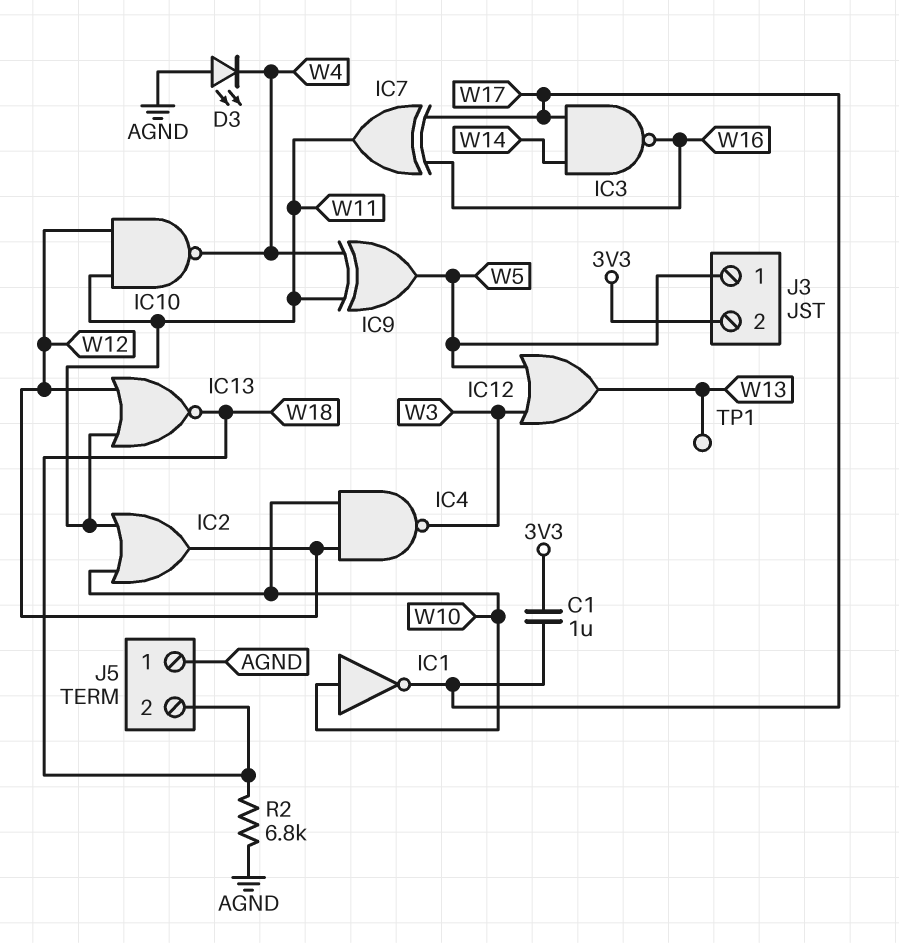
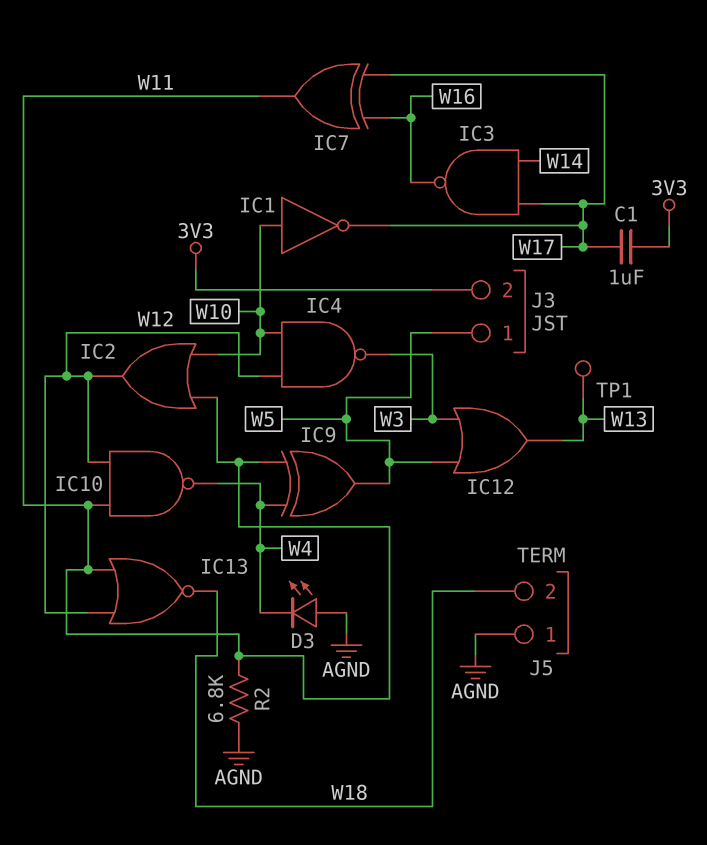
R2: 6.8k (AGND, W18) -> 6.8k (AGND, W11)

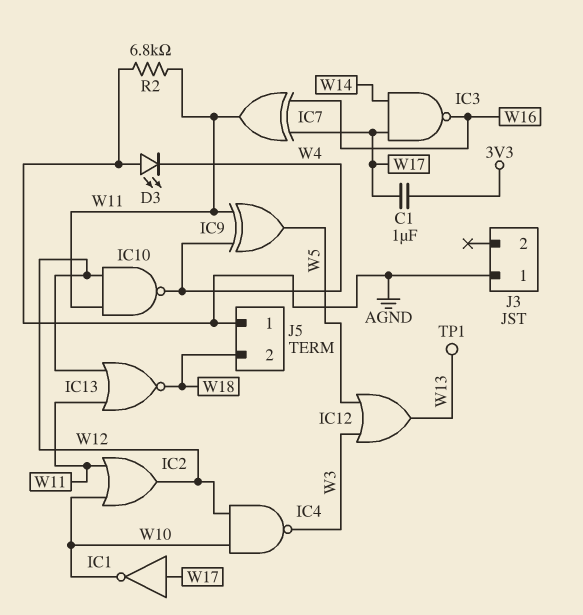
IC1: NOT (in W10, out W17) -> NOT (in W17, out W10)
J3 pin 1: W5 -> AGND
J3 pin 2: 3V3 -> none

